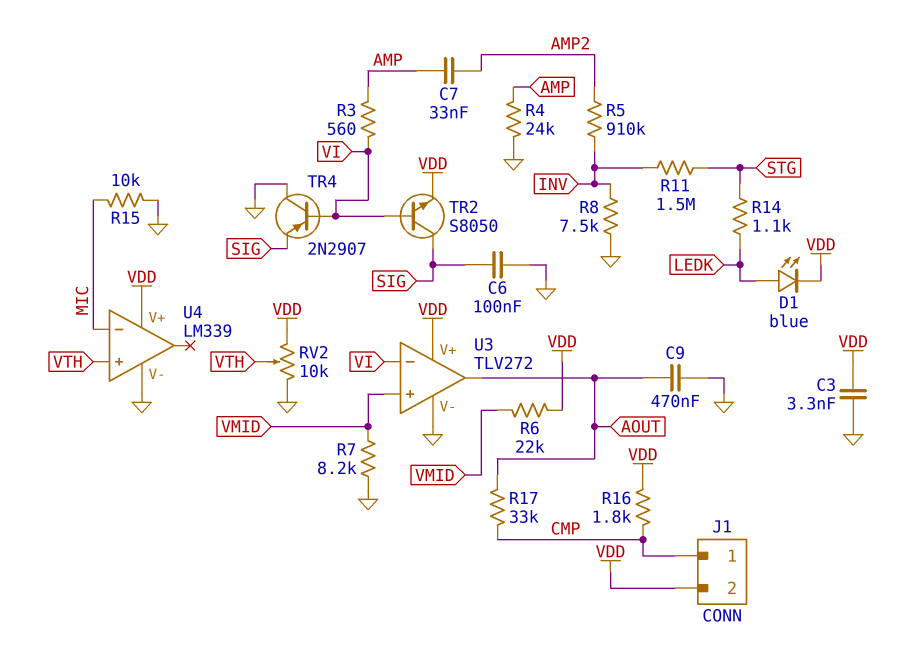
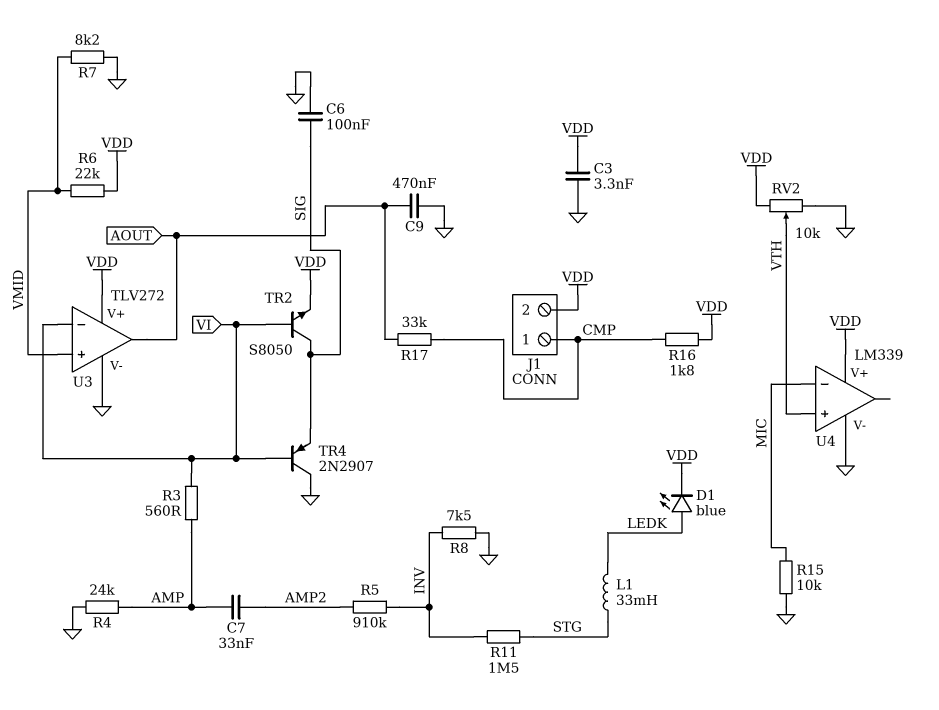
L1: none -> 33mH (LEDK, STG)
R14: 1.1k (LEDK, STG) -> none

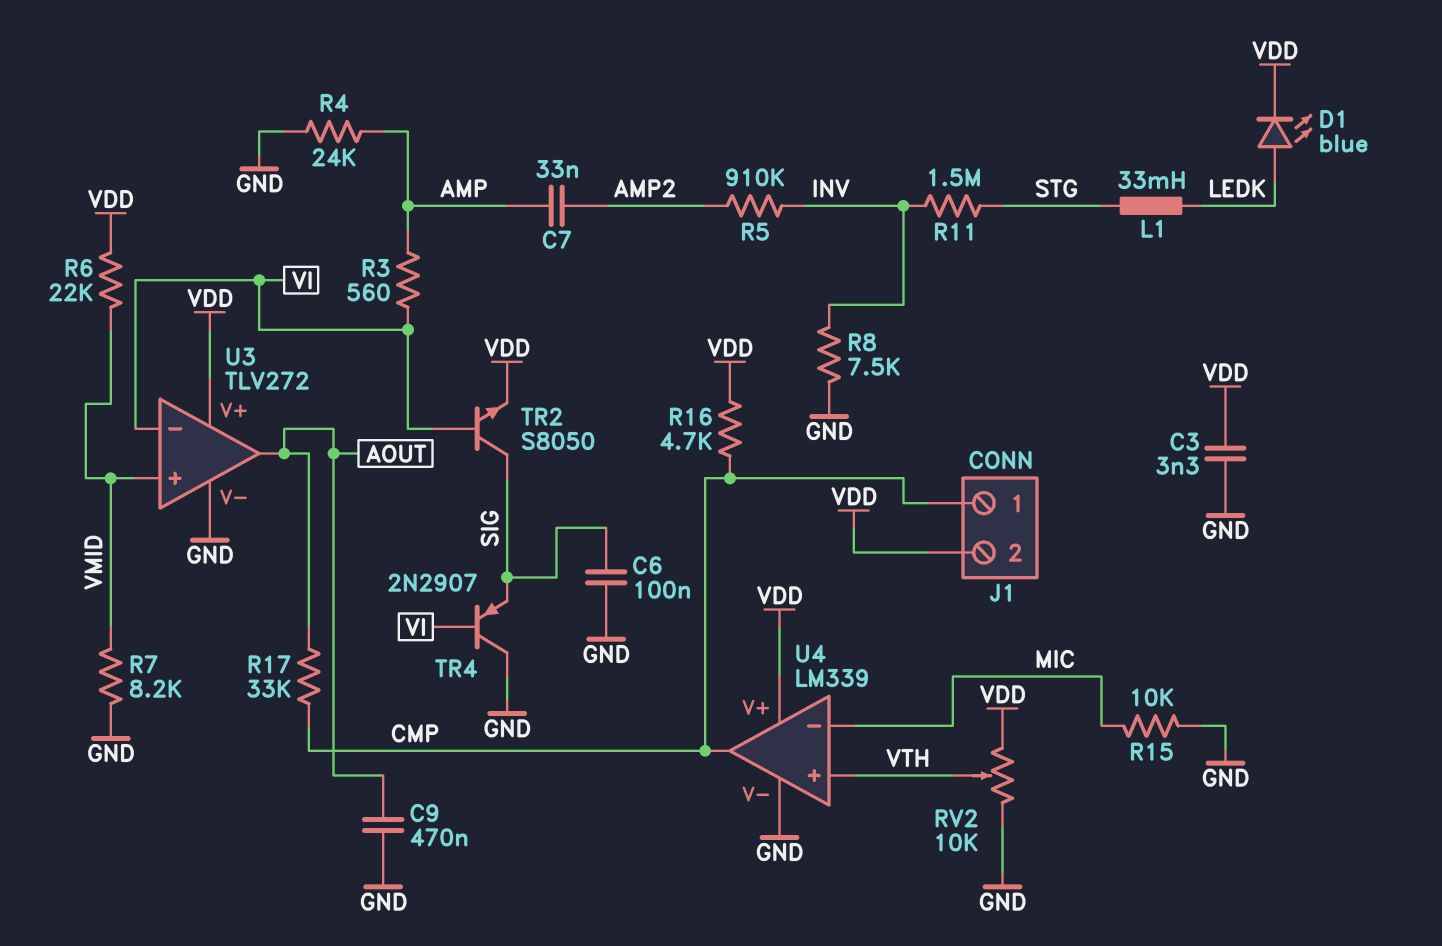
R16: 1.8k (CMP, VDD) -> 4.7k (CMP, VDD)
U4 pin out: none -> CMP

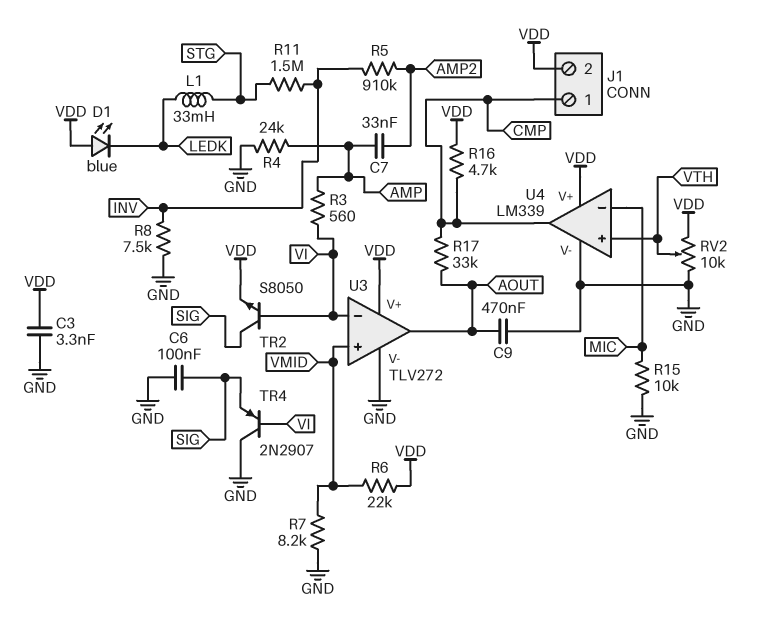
D1: LED blue (A LEDK, K VDD) -> LED blue (A VDD, K LEDK)

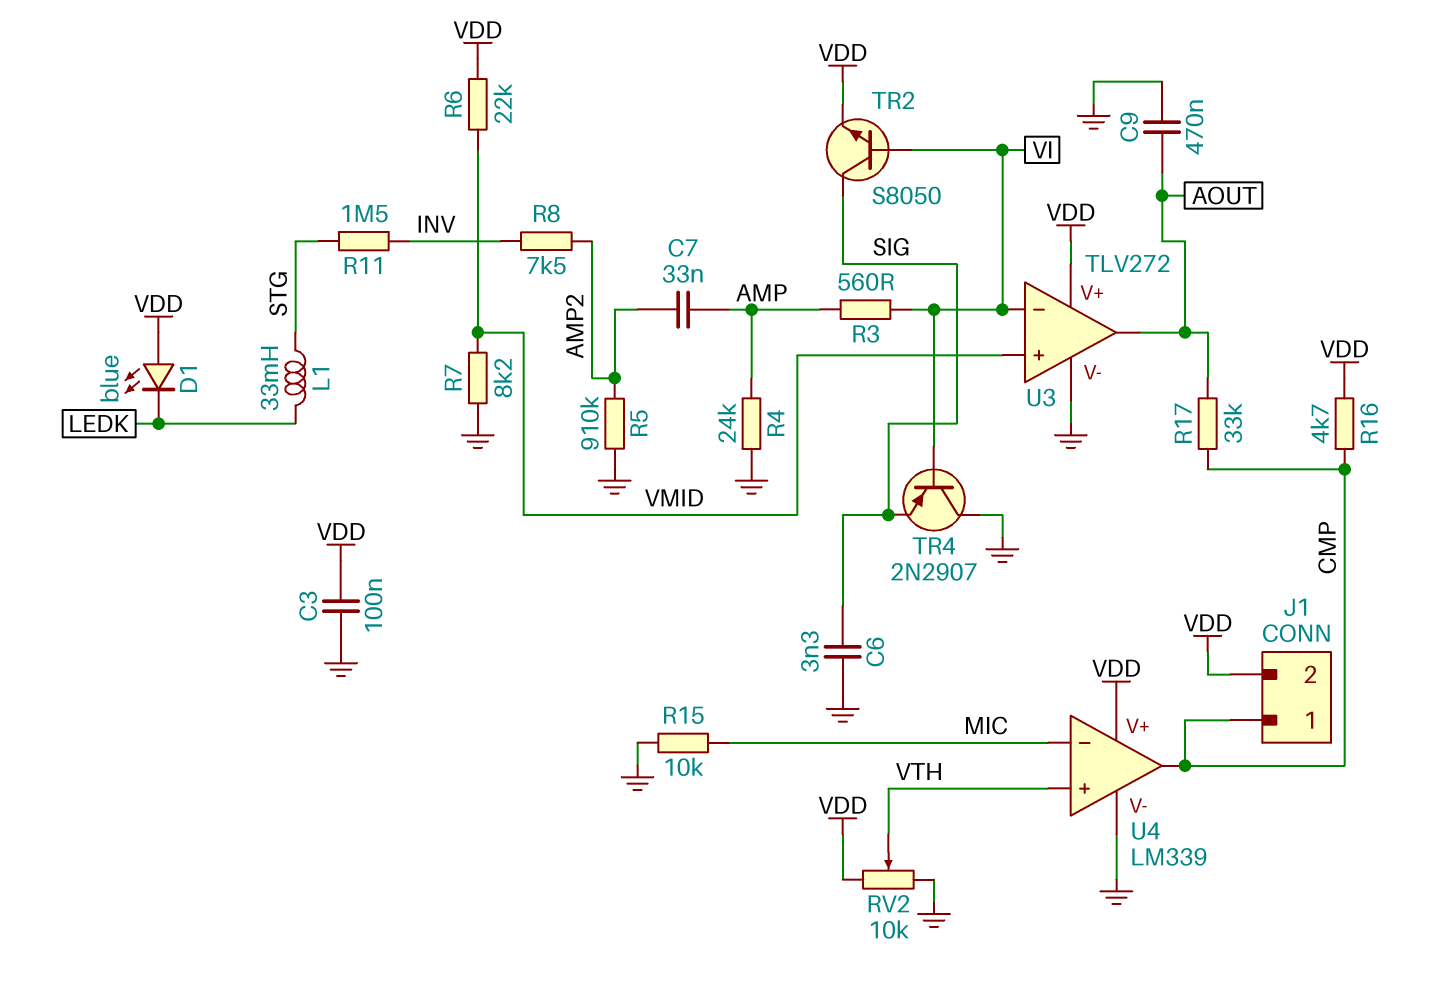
C3: 3.3nF (GND, VDD) -> 100nF (GND, VDD)
C6: 100nF (GND, SIG) -> 3.3nF (GND, SIG)
R5: 910k (AMP2, INV) -> 910k (AMP2, GND)
R8: 7.5k (GND, INV) -> 7.5k (AMP2, INV)

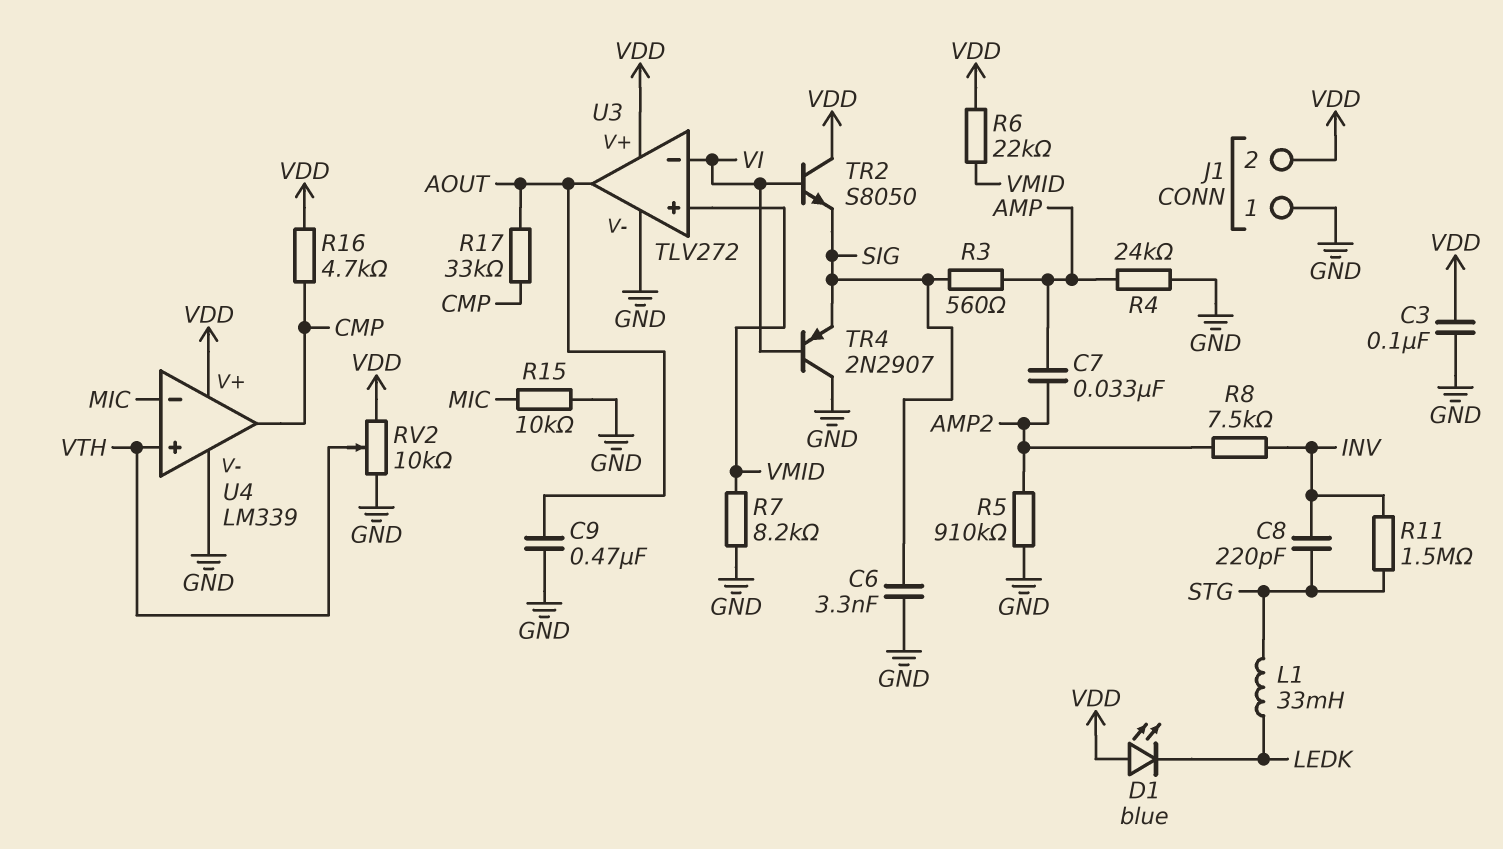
C8: none -> 220pF (INV, STG)
J1 pin 1: CMP -> GND
R3: 560 (AMP, VI) -> 560 (AMP, SIG)
TR2: NPN S8050 (B VI, C SIG, E VDD) -> NPN S8050 (B VI, C VDD, E SIG)

